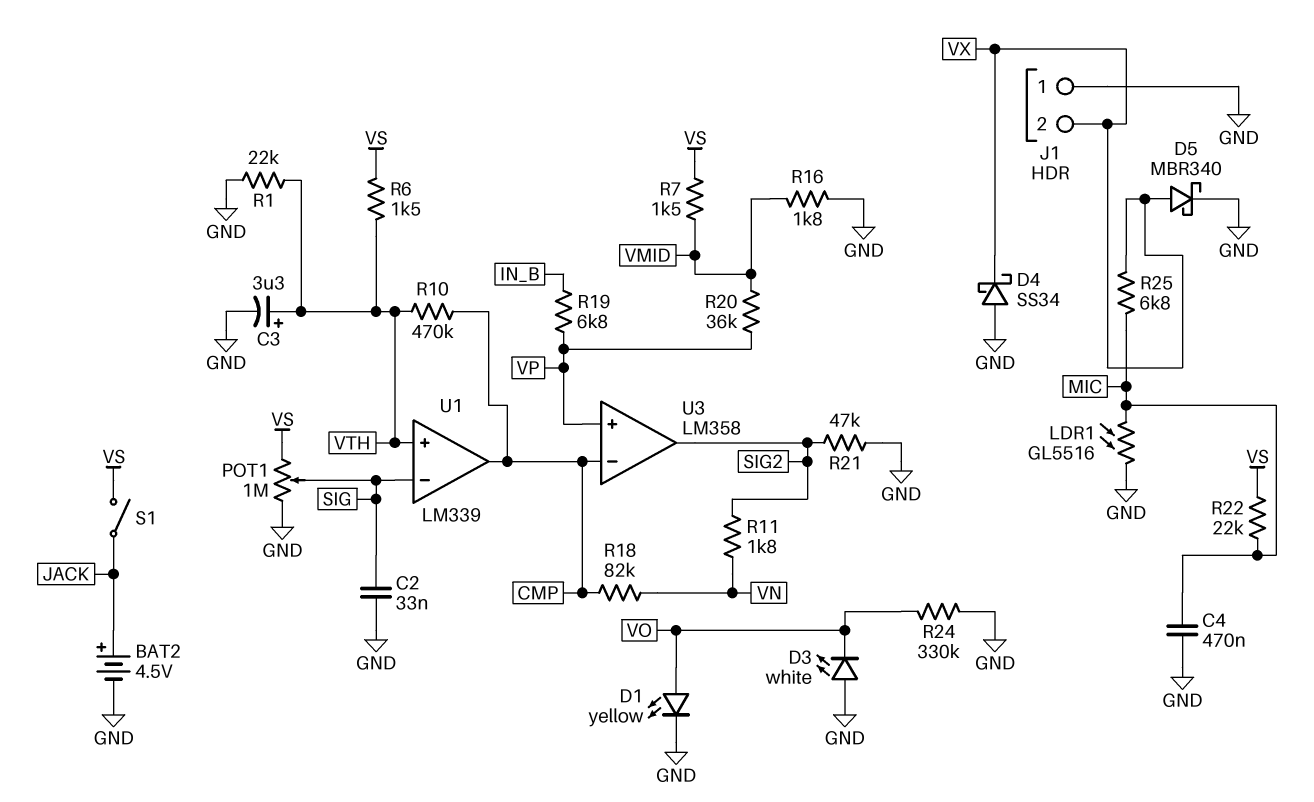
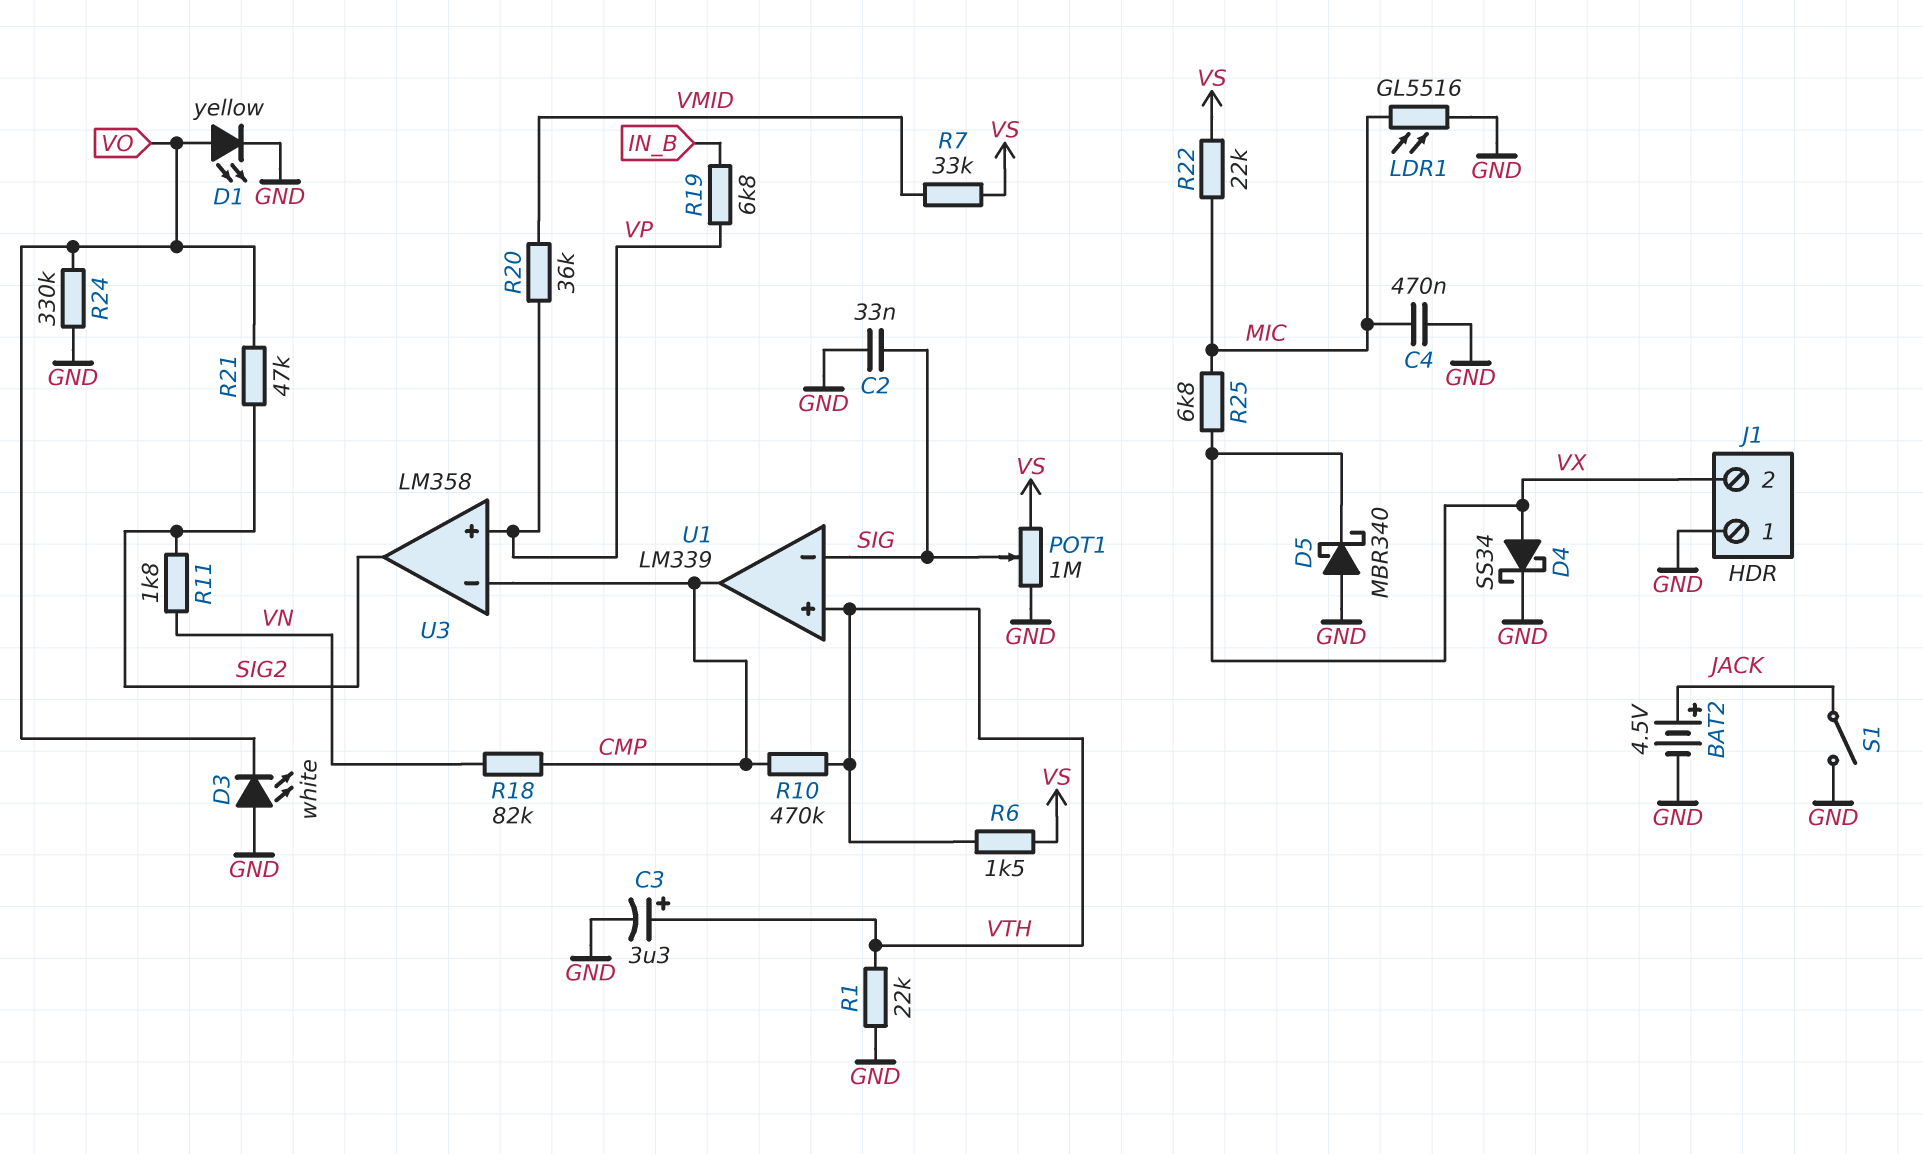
D4: schottky SS34 (A GND, K VX) -> schottky SS34 (A VX, K GND)
D5: schottky MBR340 (A VX, K GND) -> schottky MBR340 (A GND, K VX)
R7: 1.5k (VMID, VS) -> 33k (VMID, VS)
R16: 1.8k (GND, VMID) -> none
R21: 47k (GND, SIG2) -> 47k (SIG2, VO)
S1: switch (JACK, VS) -> switch (GND, JACK)

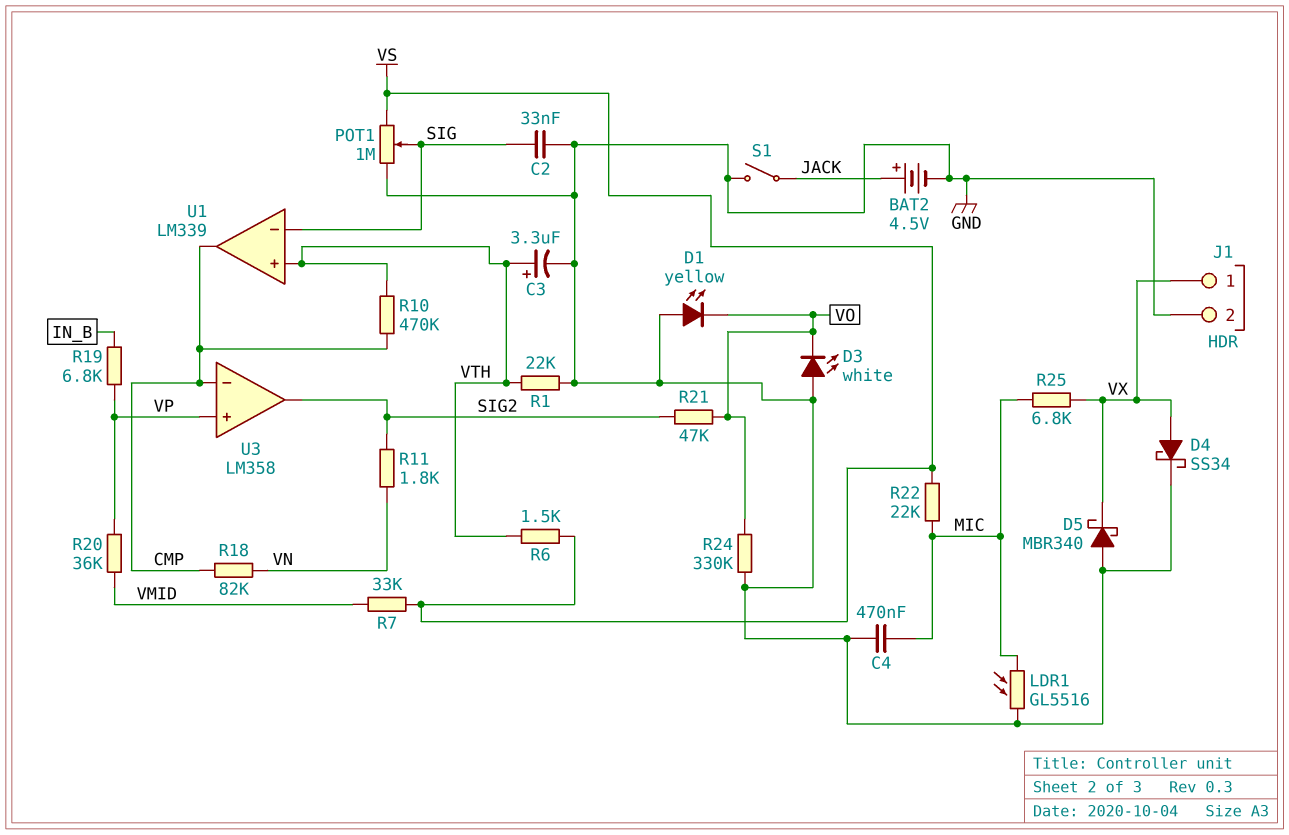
D1: LED yellow (A VO, K GND) -> LED yellow (A GND, K VO)
J1 pin 1: GND -> VX
J1 pin 2: VX -> GND

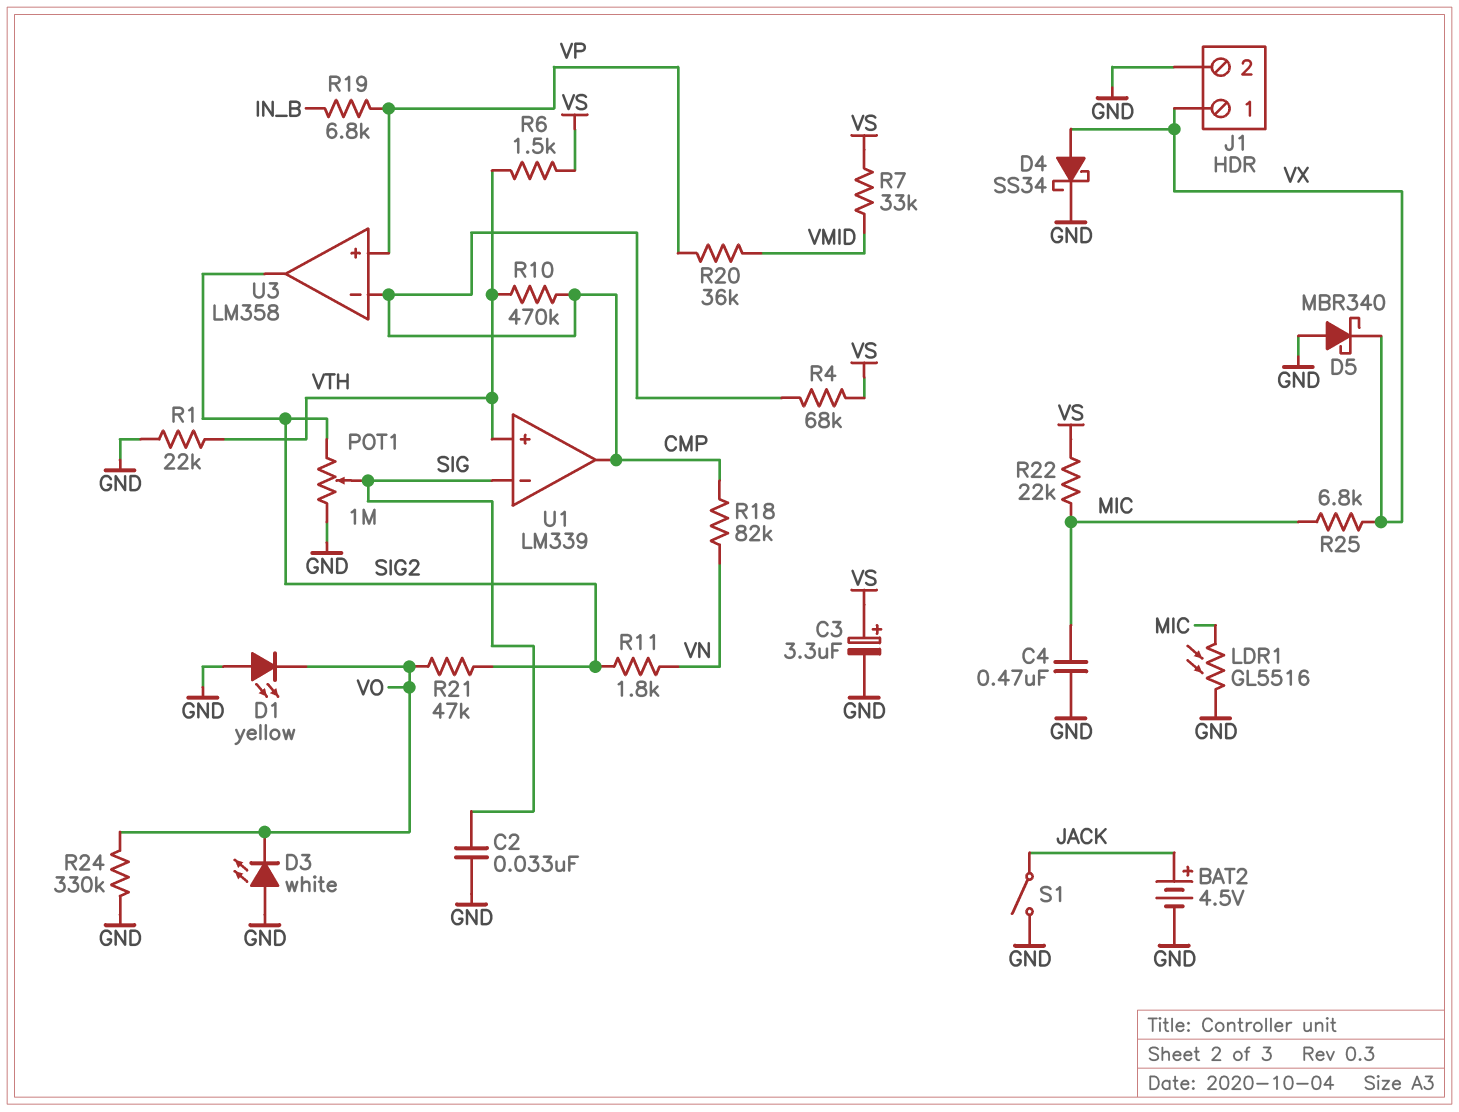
C3: 3.3uF (plus VTH, minus GND) -> 3.3uF (plus VS, minus GND)
POT1: 1M (GND, VS, wiper SIG) -> 1M (GND, SIG2, wiper SIG)
R4: none -> 68k (CMP, VS)

